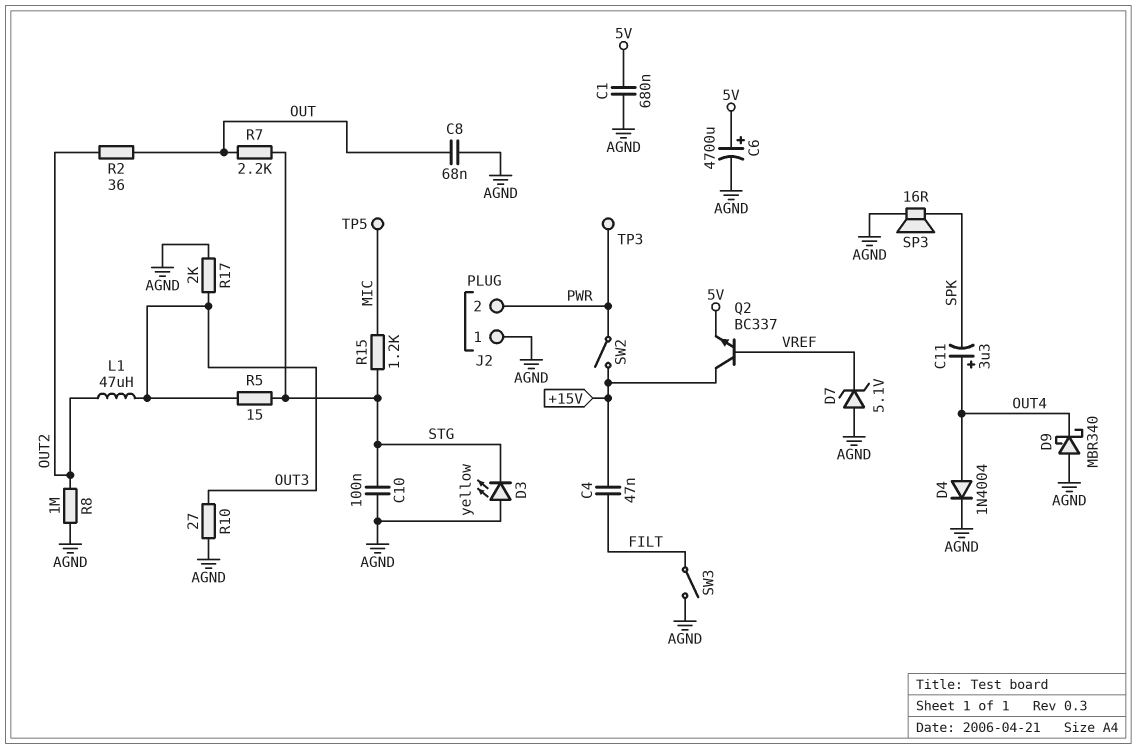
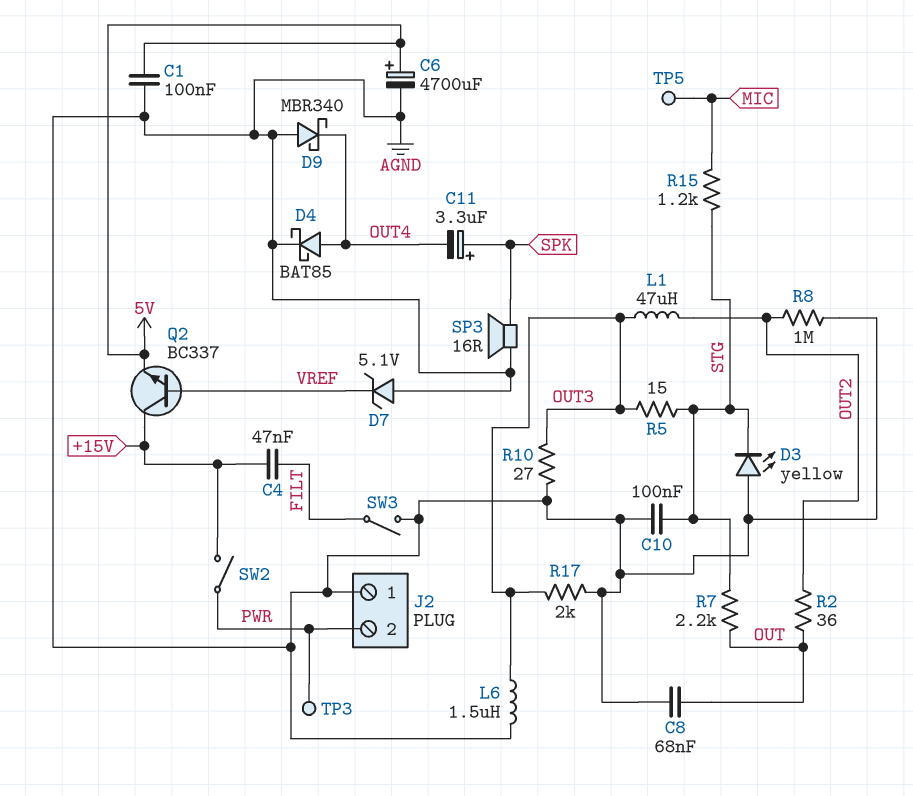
C1: 680nF (5V, AGND) -> 100nF (5V, AGND)
C11: 3.3uF (plus OUT4, minus SPK) -> 3.3uF (plus SPK, minus OUT4)
D4: diode 1N4004 (A OUT4, K AGND) -> schottky BAT85 (A OUT4, K AGND)
L6: none -> 1.5uH (AGND, OUT3)

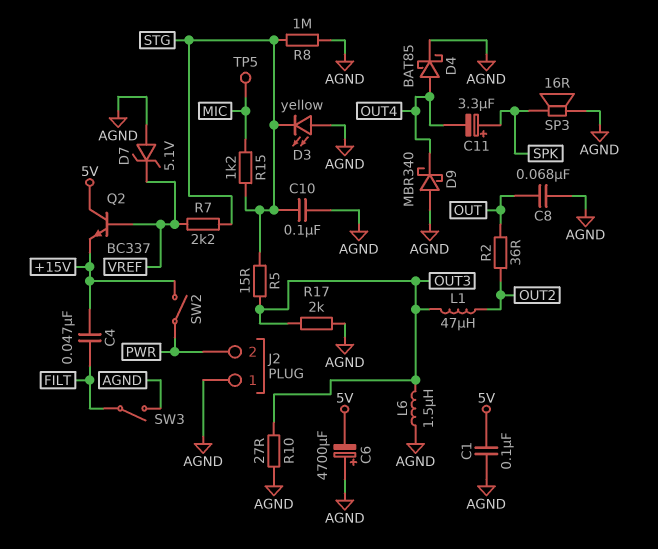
C6: 4700uF (plus 5V, minus AGND) -> 4700uF (plus AGND, minus 5V)
Q2: NPN BC337 (B VREF, C +15V, E 5V) -> NPN BC337 (B VREF, C 5V, E +15V)
R7: 2.2k (OUT, STG) -> 2.2k (STG, VREF)
R8: 1M (AGND, OUT2) -> 1M (AGND, STG)
TP3: test point (PWR) -> none

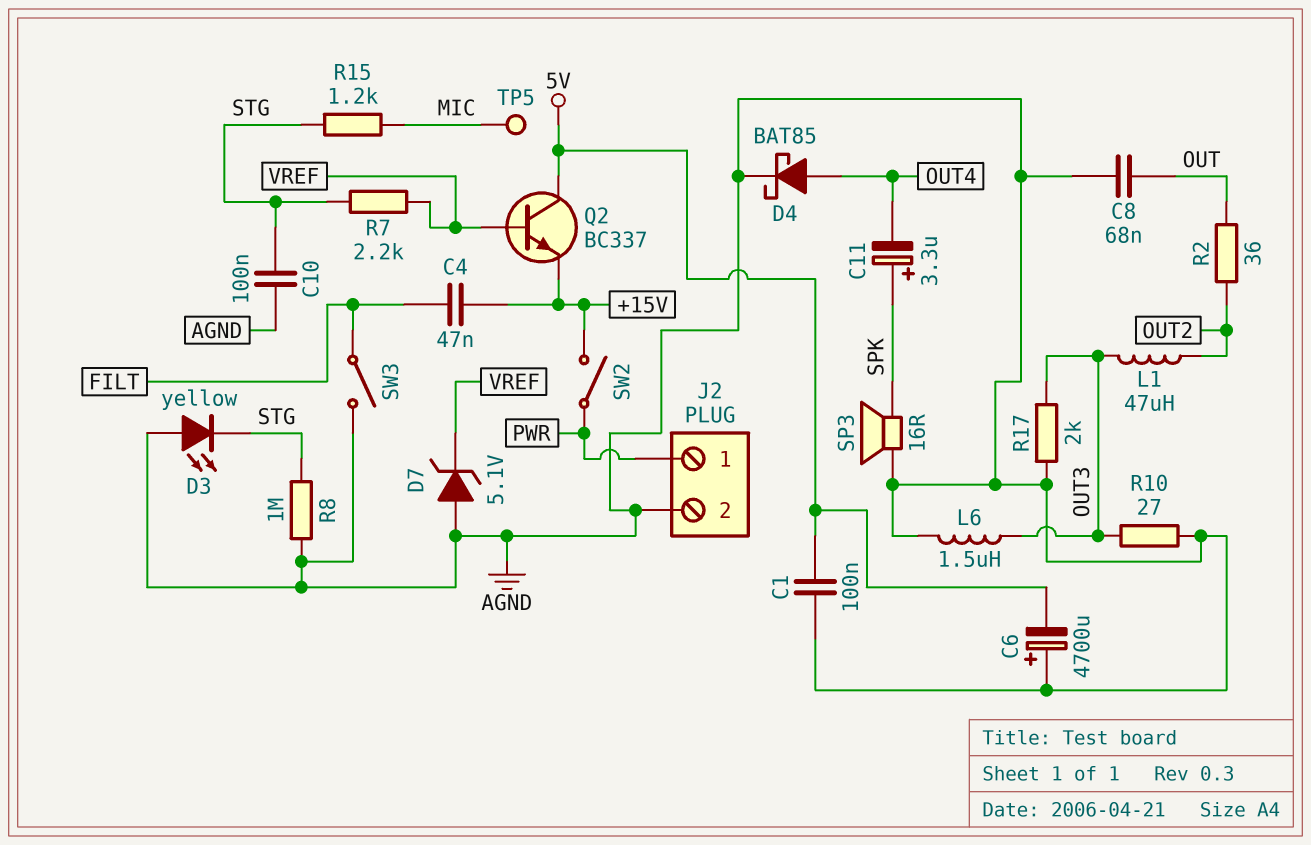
D9: schottky MBR340 (A AGND, K OUT4) -> none
J2 pin 1: AGND -> PWR
J2 pin 2: PWR -> AGND
R5: 15 (OUT3, STG) -> none

